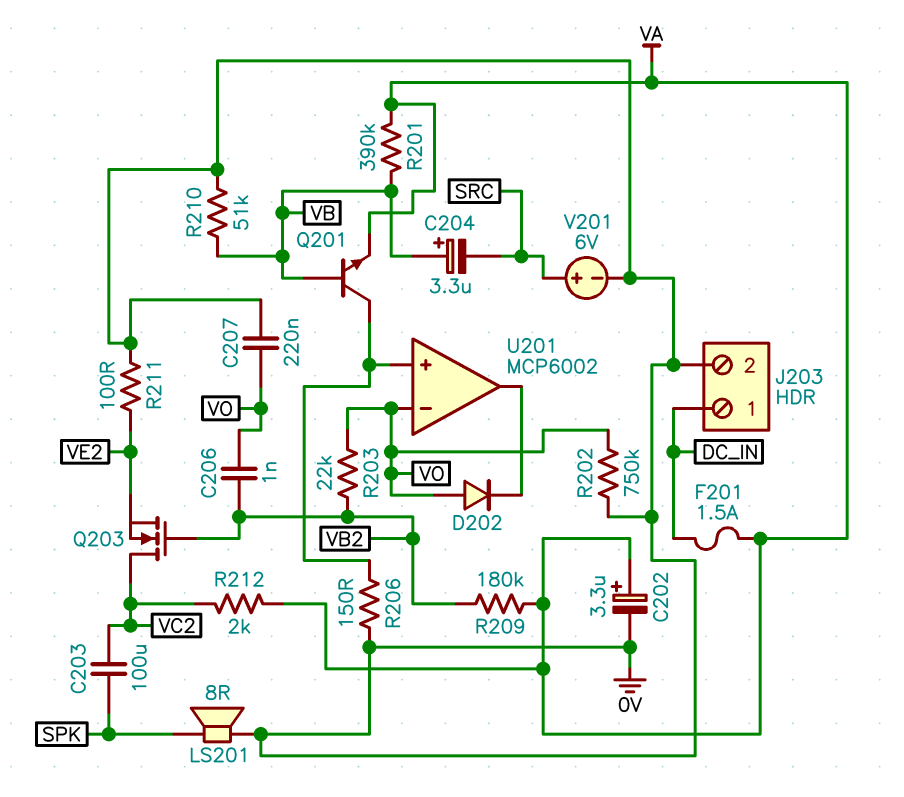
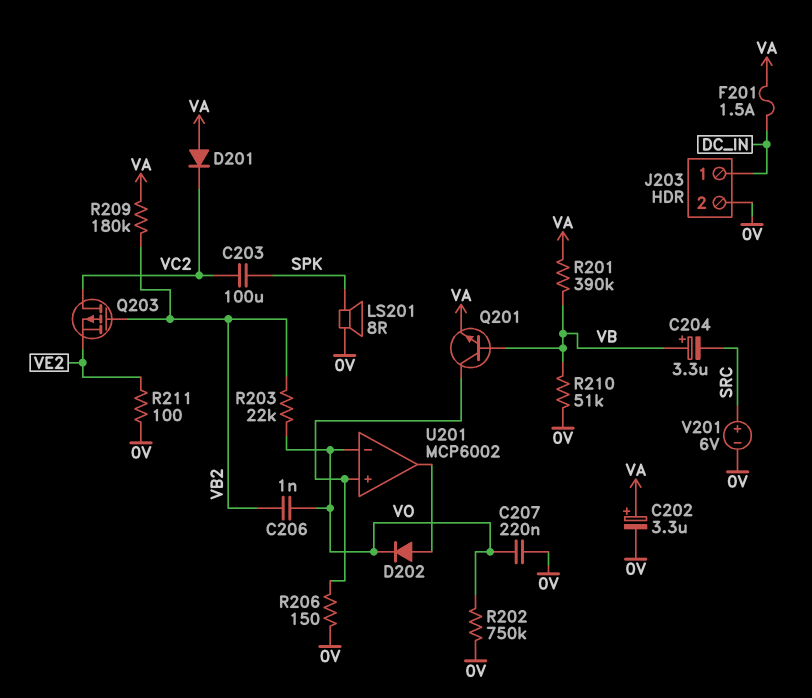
D201: none -> diode (A VA, K VC2)
D202: diode (A VO, K U201/out) -> diode (A U201/out, K VO)
Q203: NMOS (G VB2, D VC2, S VE2) -> PMOS (G VB2, D VC2, S VE2)
R212: 2k (VA, VC2) -> none

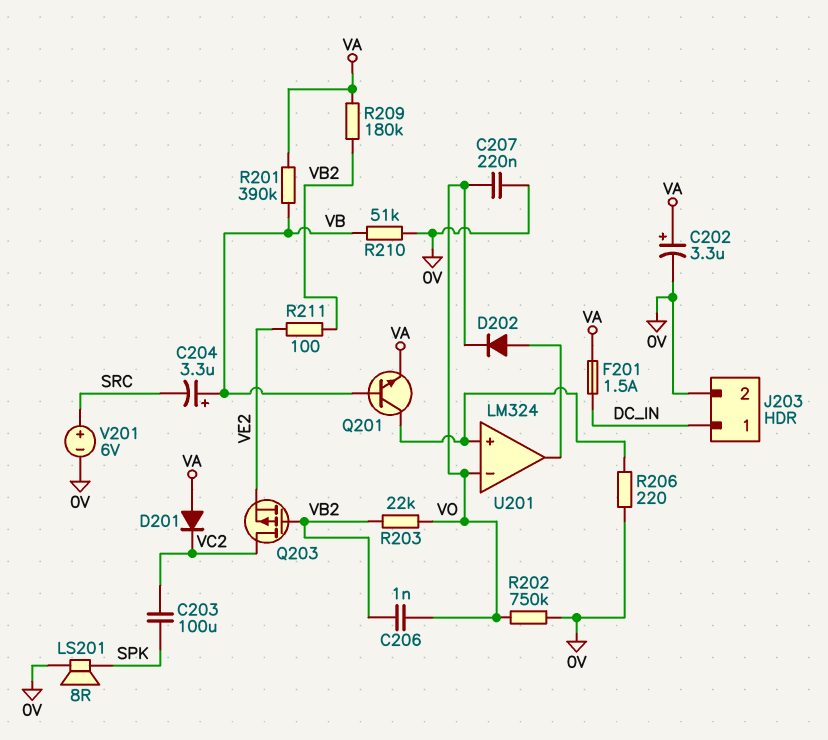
R206: 150 (0V, U201/in+) -> 220 (0V, U201/in+)
R211: 100 (0V, VE2) -> 100 (VB2, VE2)
U201: MCP6002 -> LM324

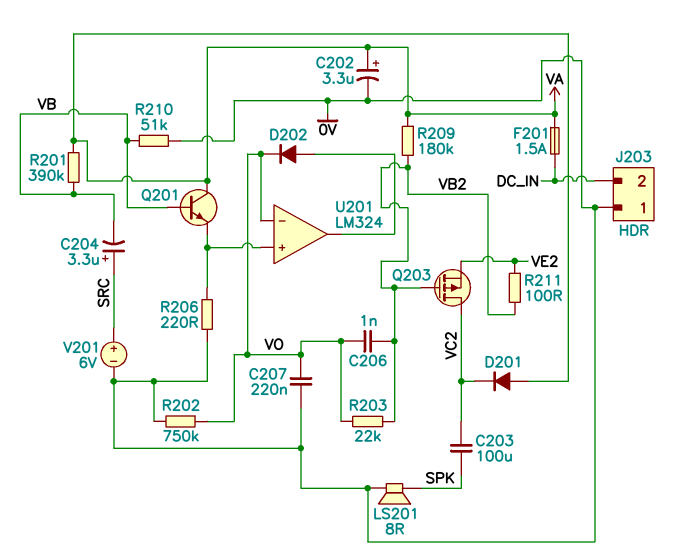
C204: 3.3uF (plus VB, minus SRC) -> 3.3uF (plus SRC, minus VB)
J203 pin 1: DC_IN -> 0V
J203 pin 2: 0V -> DC_IN
Q201: NPN (B VB, C U201/in+, E VA) -> NPN (B VB, C VA, E U201/in+)

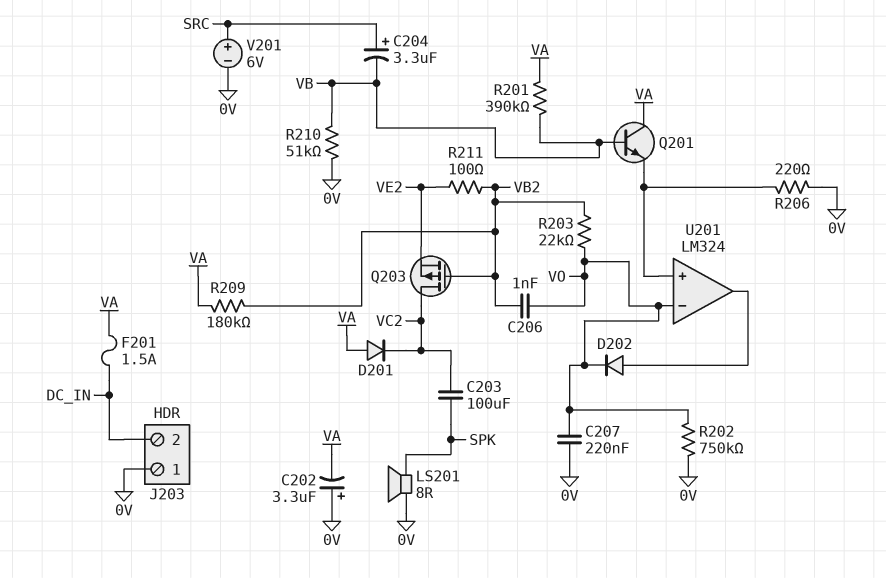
C202: 3.3uF (plus VA, minus 0V) -> 3.3uF (plus 0V, minus VA)

